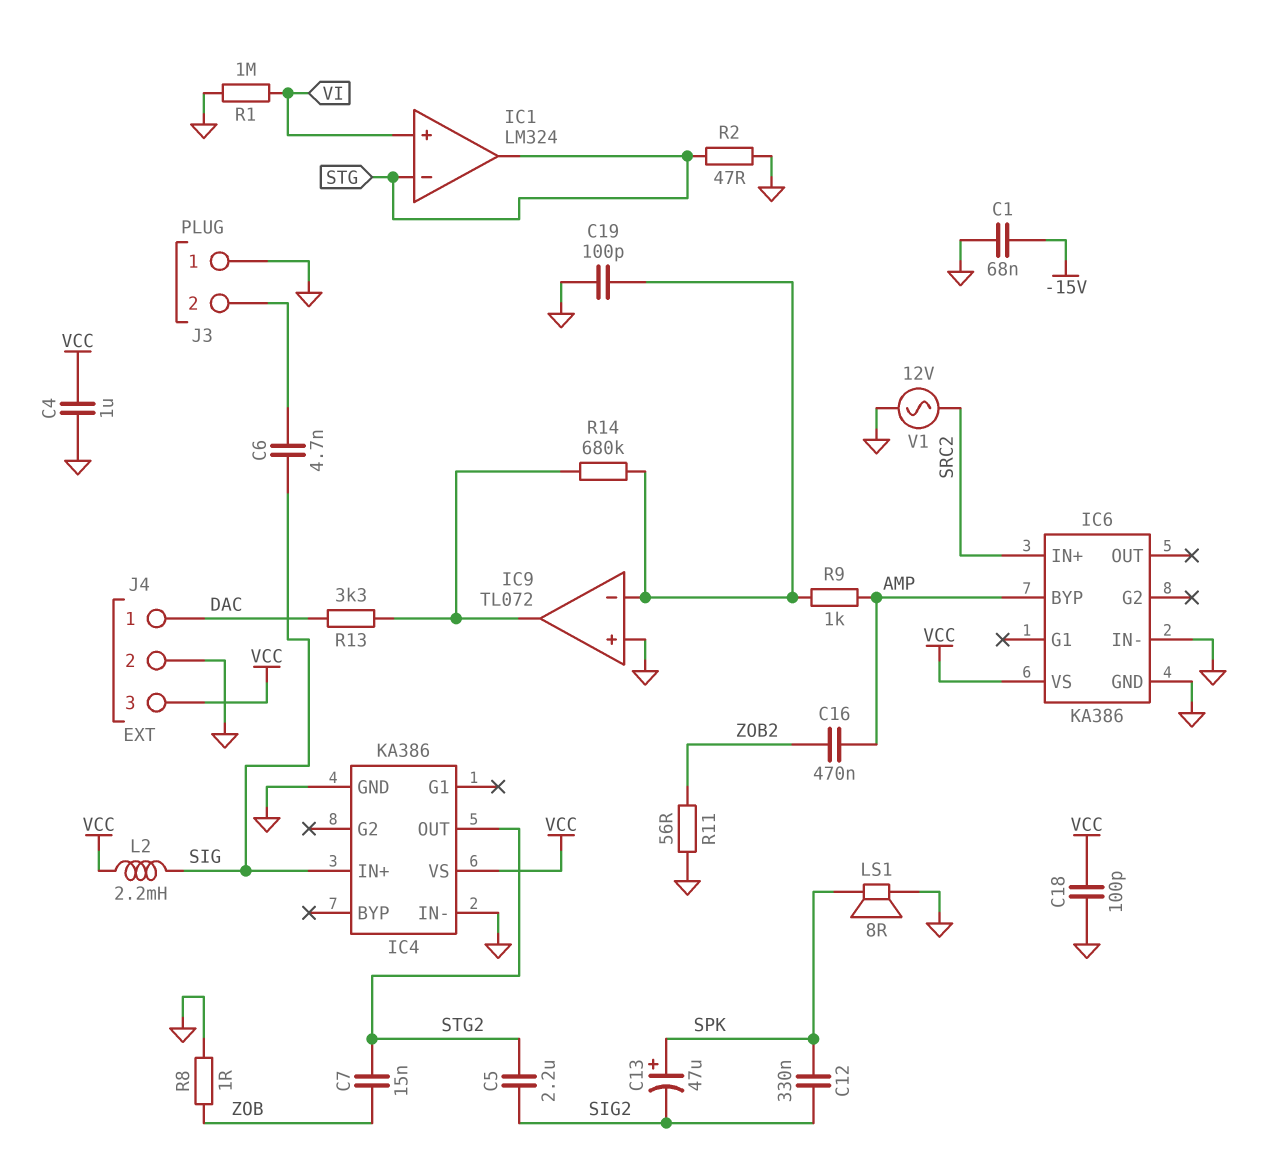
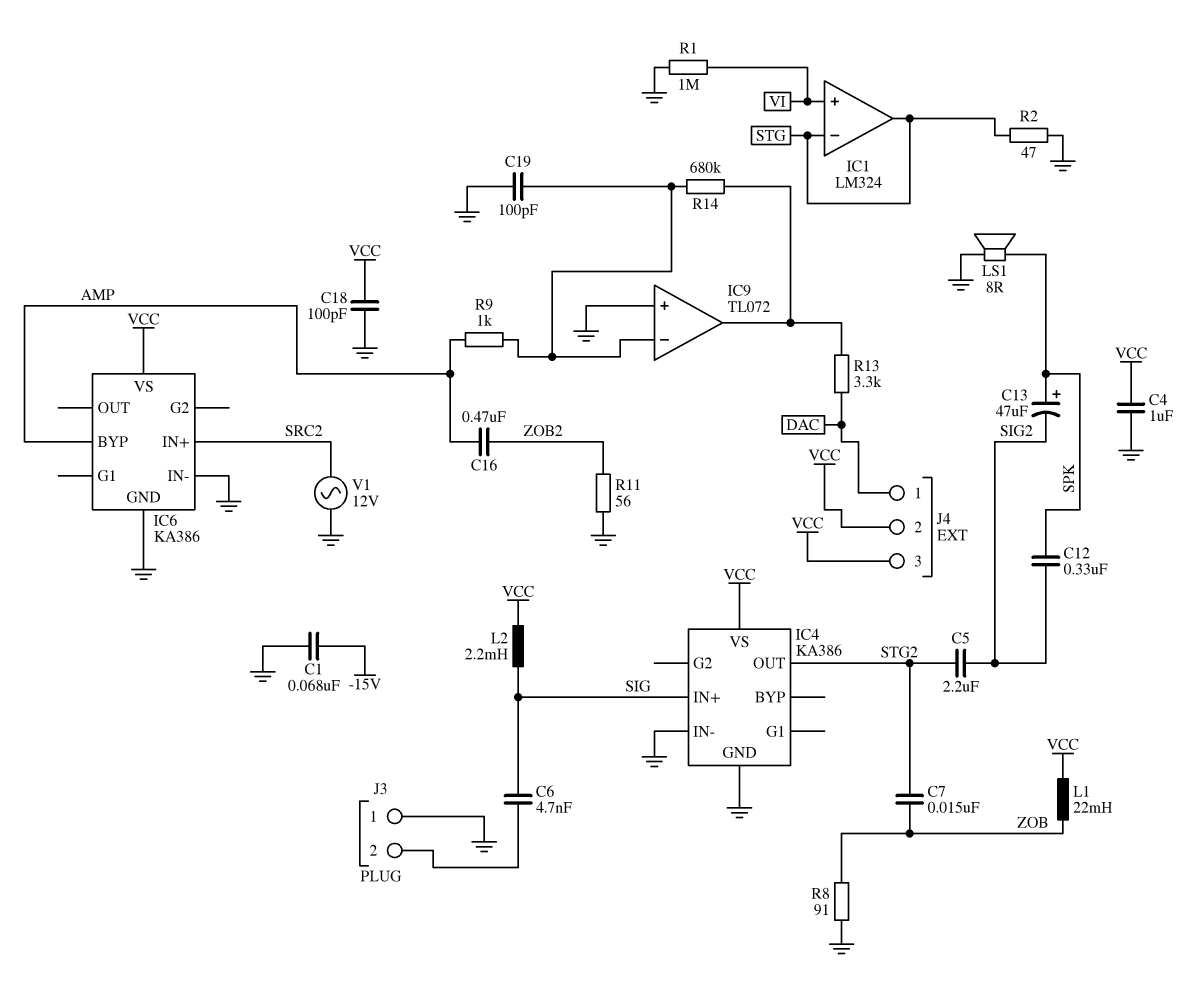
J4 pin 2: GND -> VCC
L1: none -> 22mH (VCC, ZOB)
R8: 1 (GND, ZOB) -> 91 (GND, ZOB)

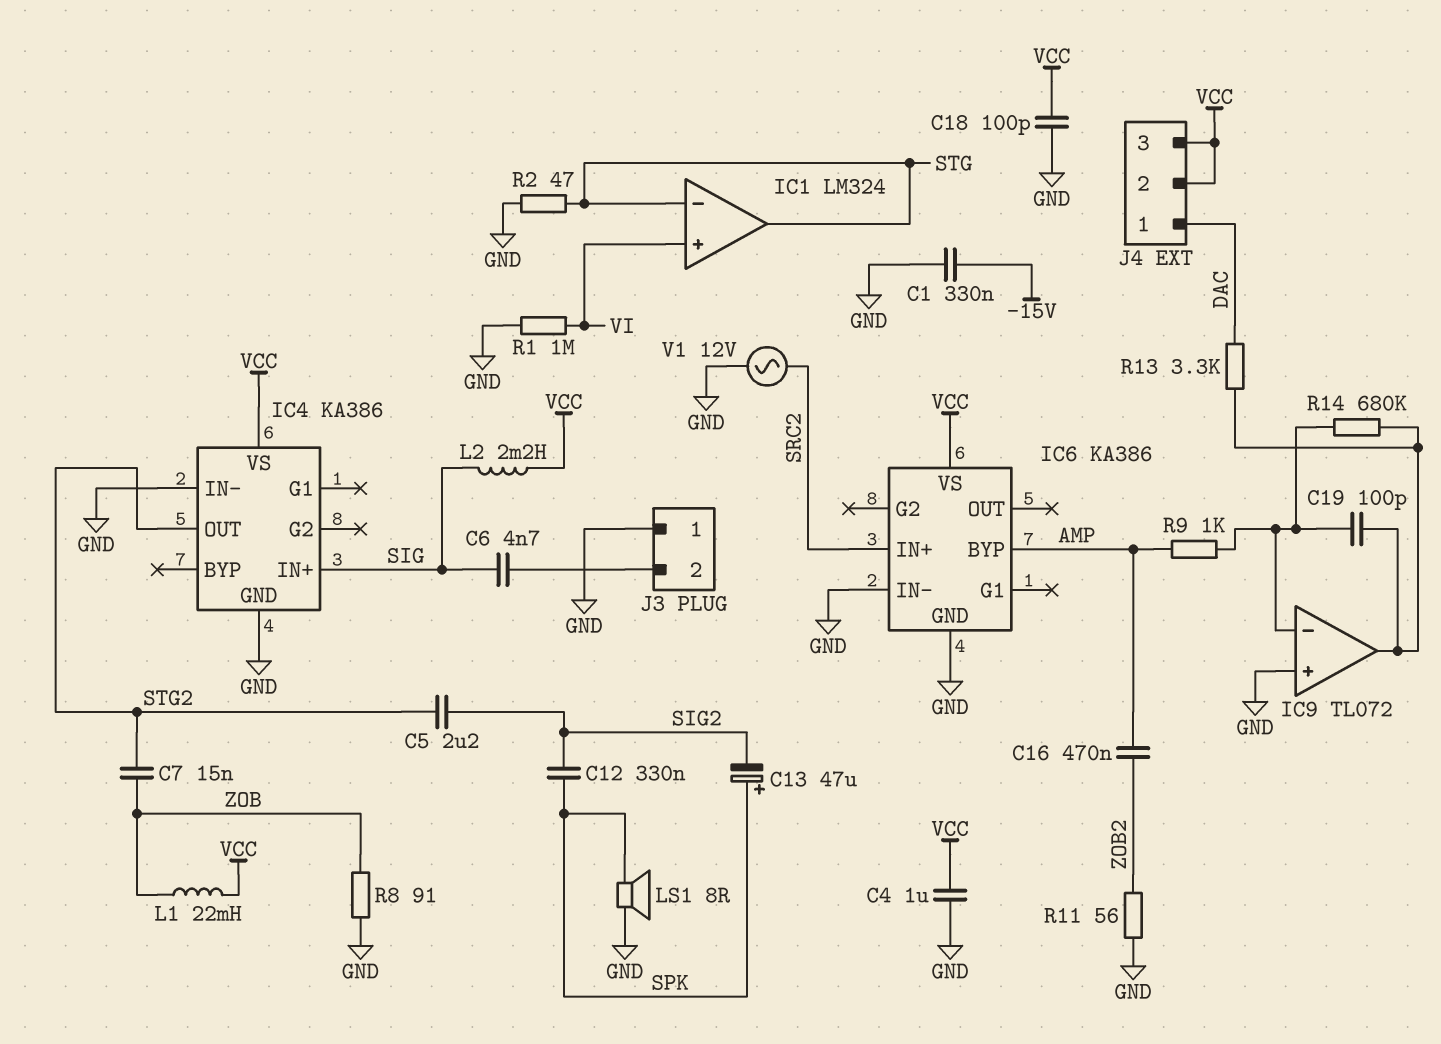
C1: 68nF (-15V, GND) -> 330nF (-15V, GND)
C19: 100pF (GND, IC9/in-) -> 100pF (IC9/in-, IC9/out)

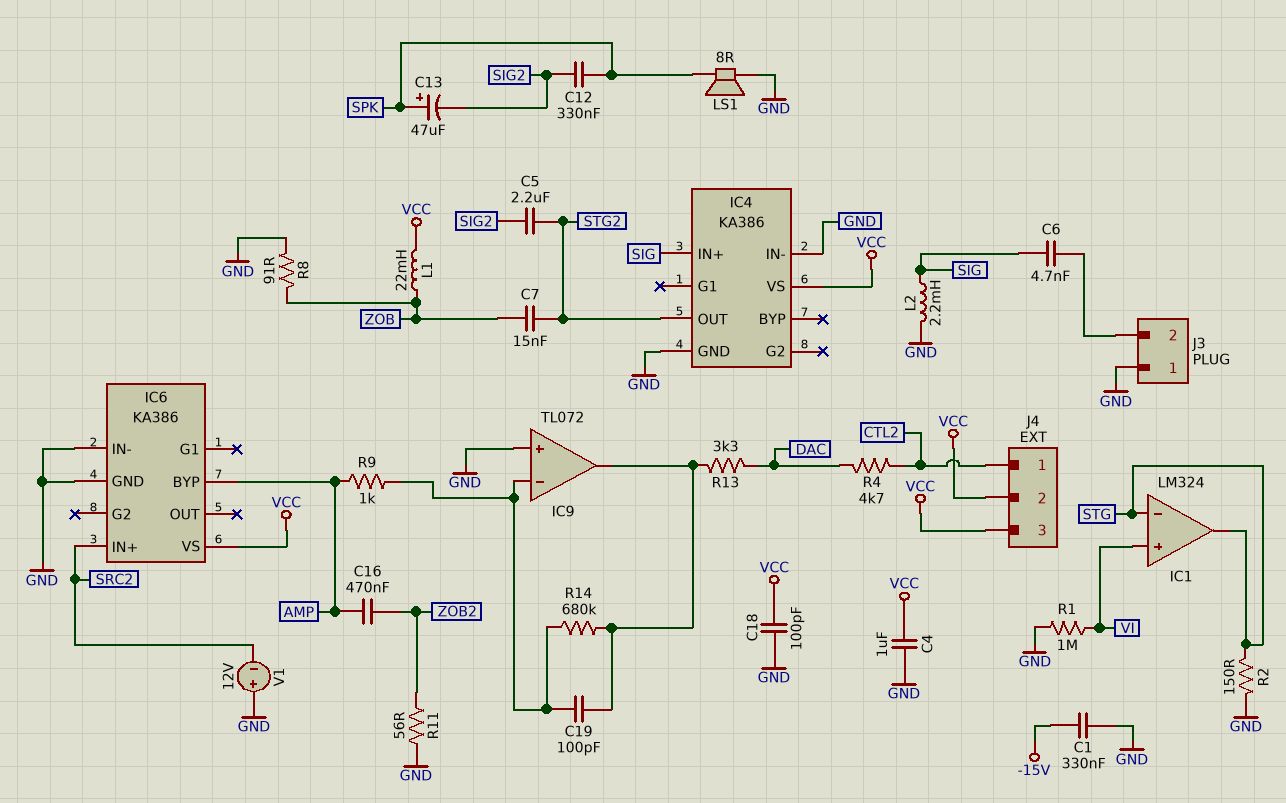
J4 pin 1: DAC -> CTL2
L2: 2.2mH (SIG, VCC) -> 2.2mH (GND, SIG)
R2: 47 (GND, STG) -> 150 (GND, STG)
R4: none -> 4.7k (CTL2, DAC)
V1: AC 12V (GND, SRC2) -> 12V (plus GND, minus SRC2)

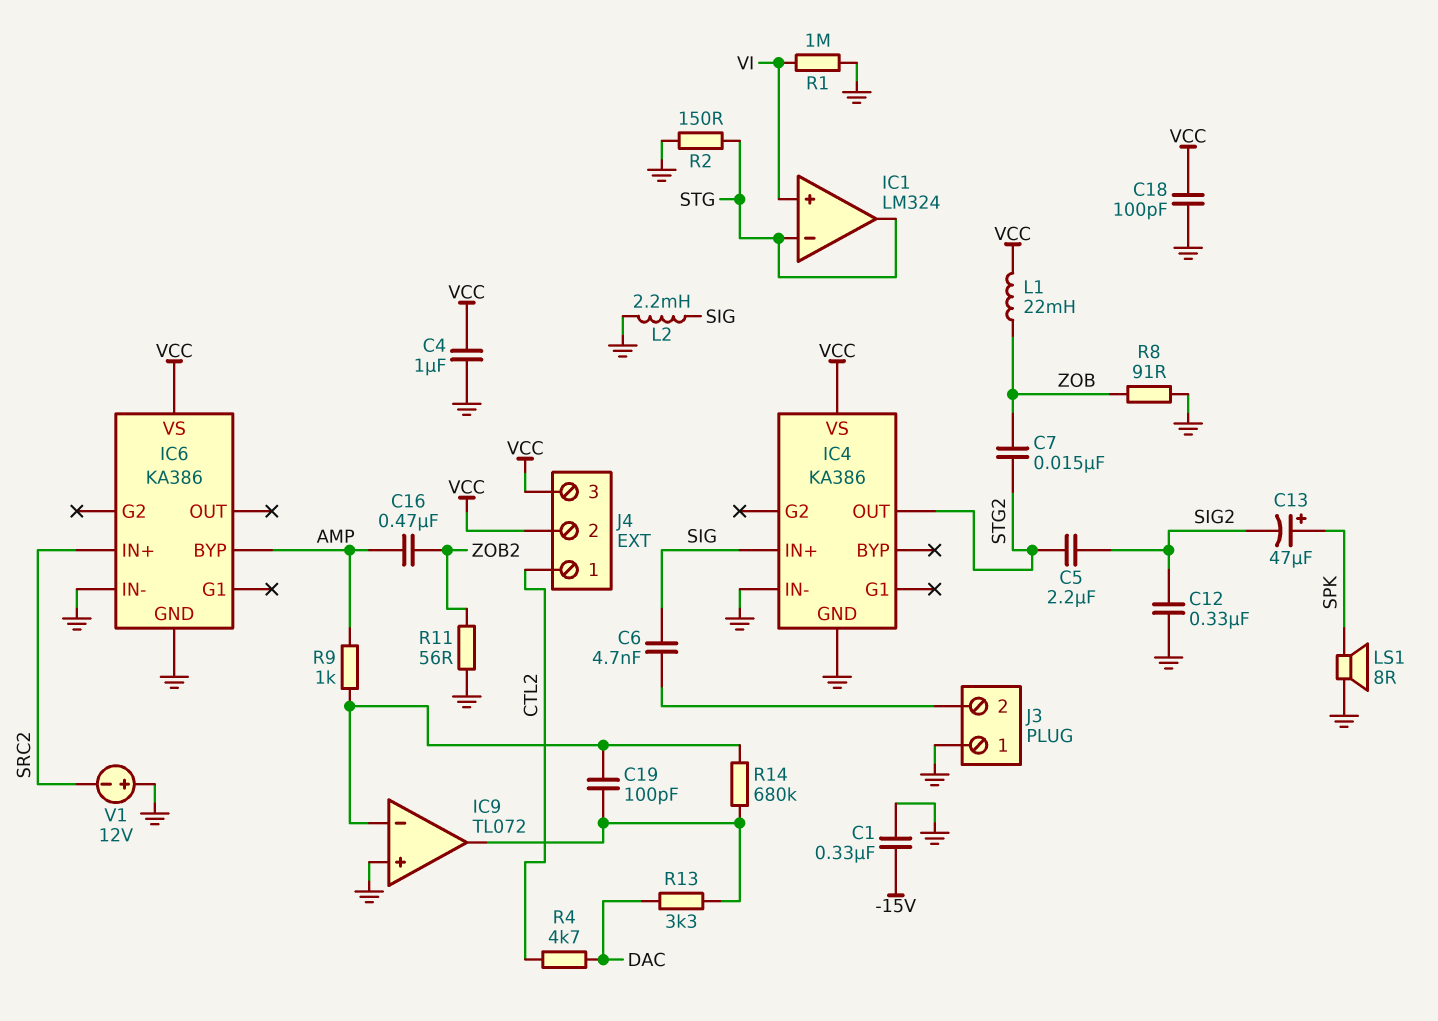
C12: 330nF (SIG2, SPK) -> 330nF (GND, SIG2)

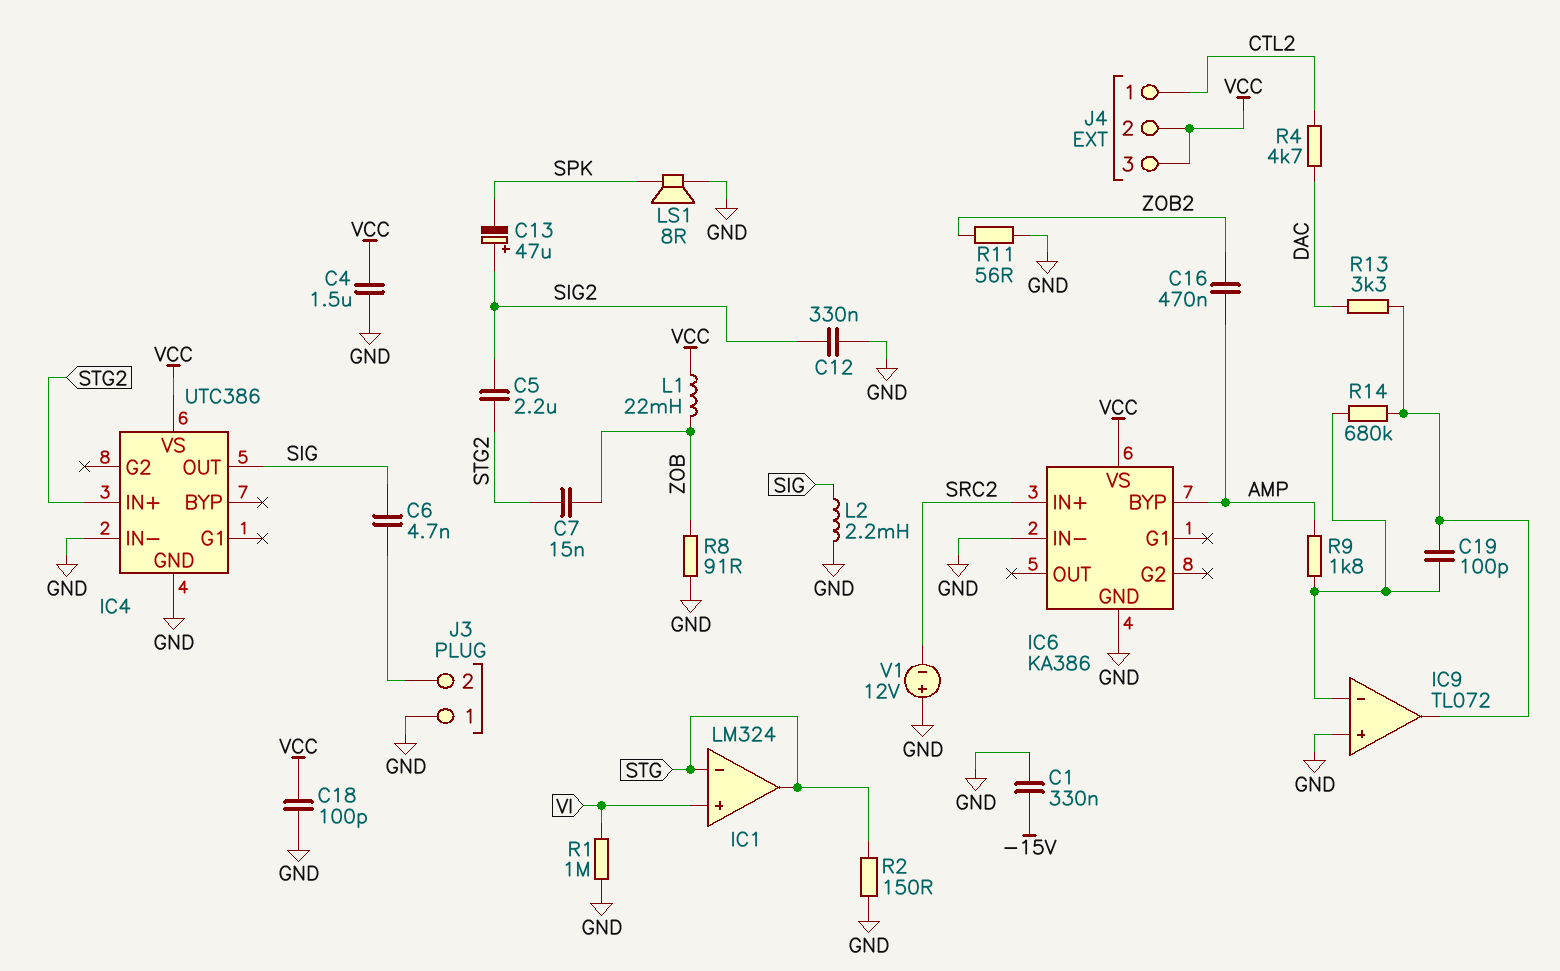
C4: 1uF (GND, VCC) -> 1.5uF (GND, VCC)
C13: 47uF (plus SPK, minus SIG2) -> 47uF (plus SIG2, minus SPK)
IC4: KA386 -> UTC386
IC4 pin IN+: SIG -> STG2
IC4 pin OUT: STG2 -> SIG
R9: 1k (AMP, IC9/in-) -> 1.8k (AMP, IC9/in-)

